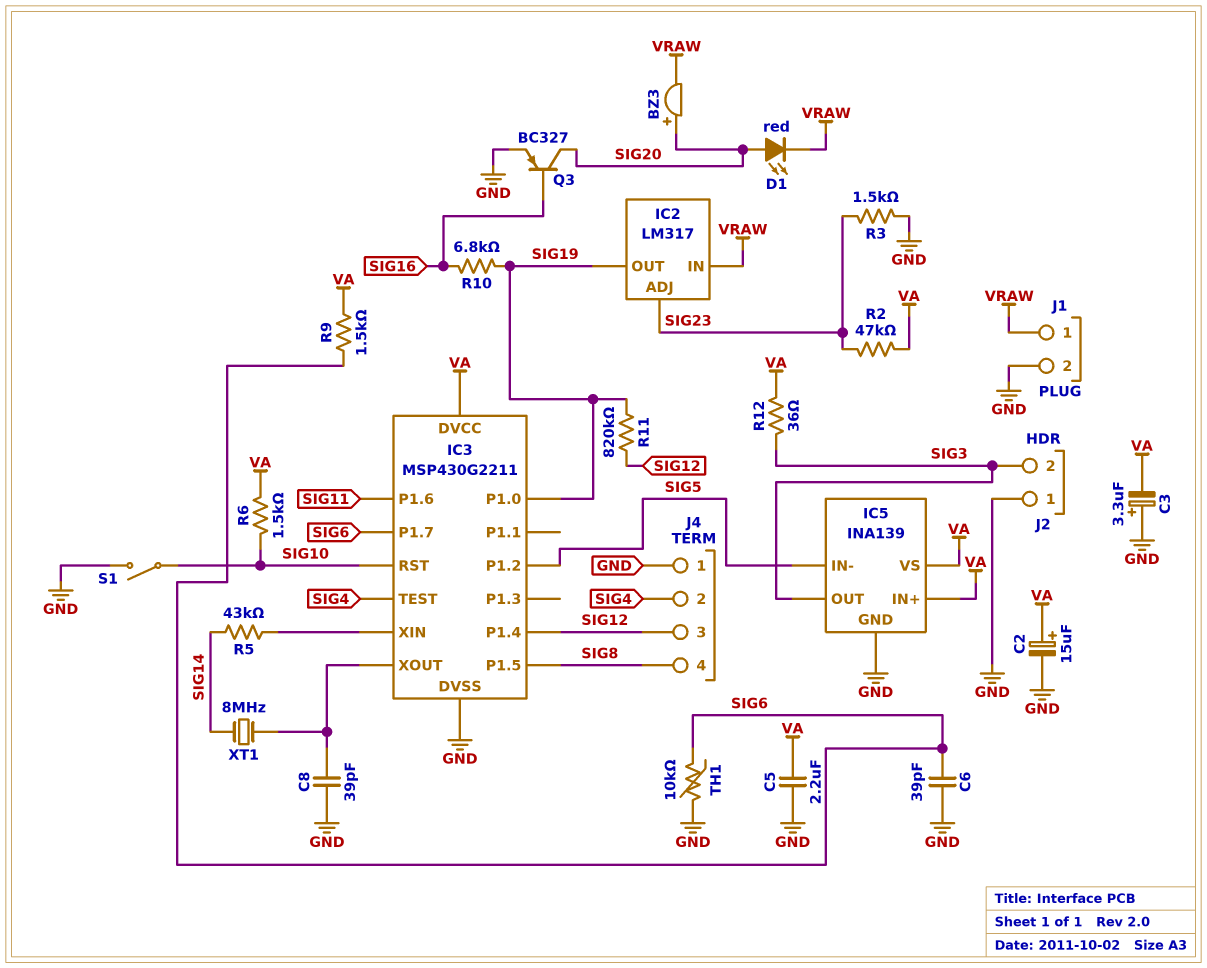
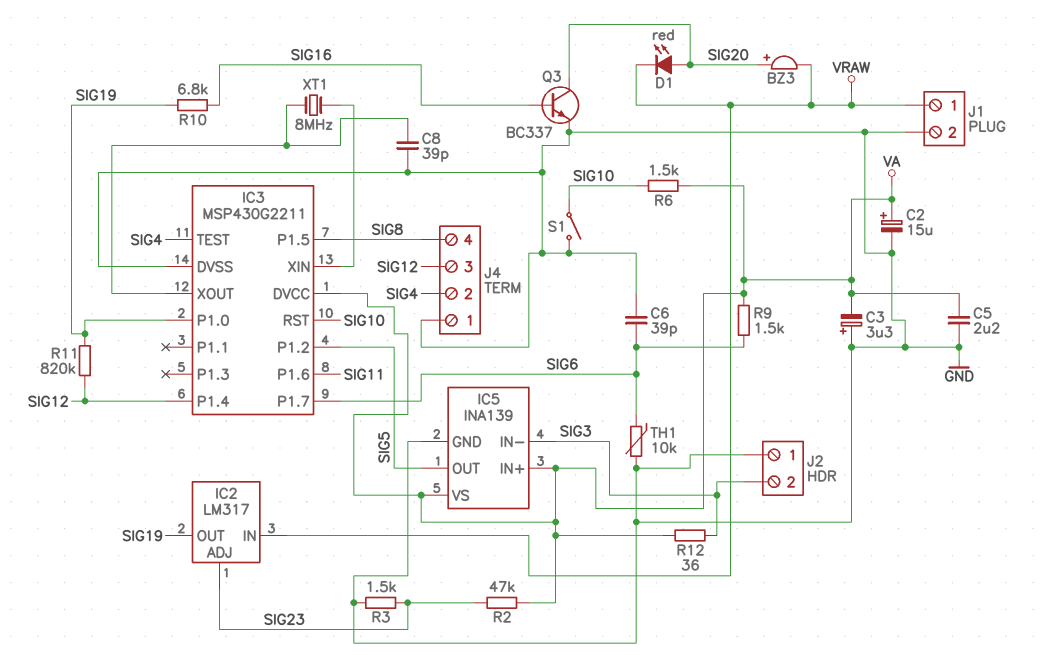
IC5 pin IN-: SIG5 -> SIG3
IC5 pin OUT: SIG3 -> SIG5
Q3: PNP BC327 (B SIG16, C SIG20, E GND) -> NPN BC337 (B SIG16, C SIG20, E GND)
R5: 43k (IC3/XIN, SIG14) -> none
XT1: 8MHz (IC3/XOUT, SIG14) -> 8MHz (IC3/XIN, IC3/XOUT)

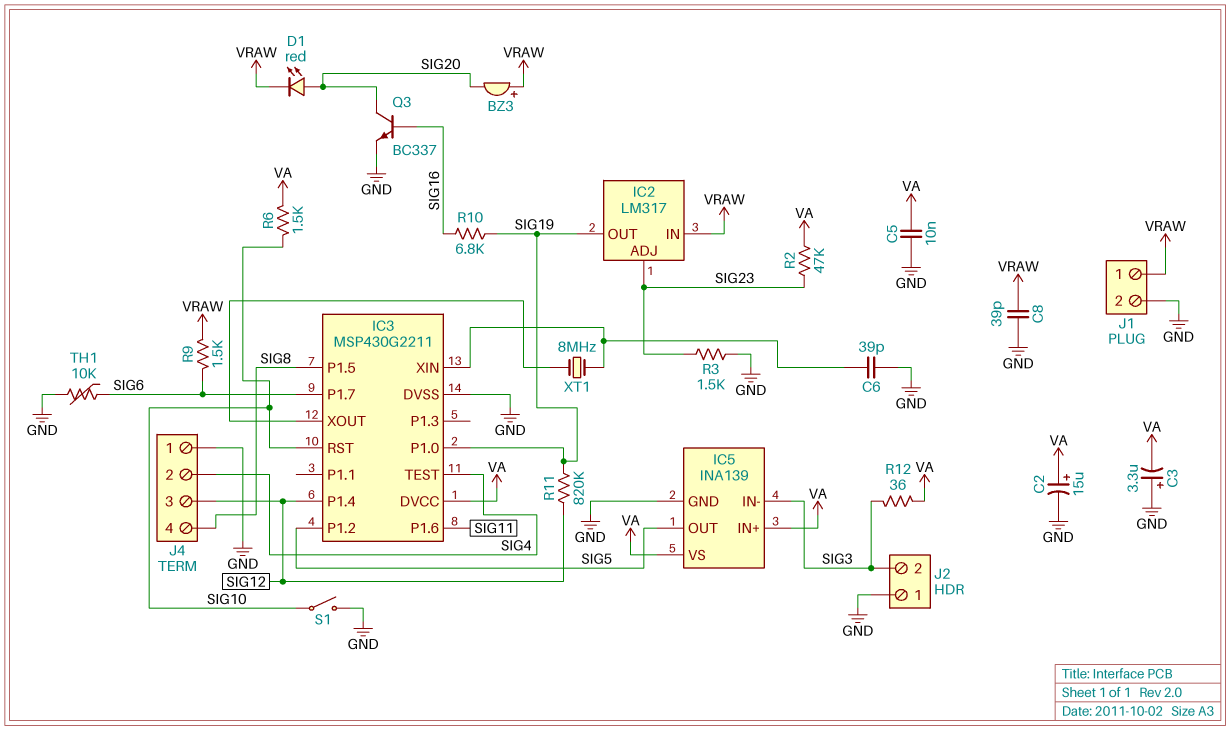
BZ3: buzzer (plus SIG20, minus VRAW) -> buzzer (plus VRAW, minus SIG20)
C5: 2.2uF (GND, VA) -> 10nF (GND, VA)
C6: 39pF (GND, SIG6) -> 39pF (GND, IC3/XIN)
C8: 39pF (GND, IC3/XOUT) -> 39pF (GND, VRAW)
R9: 1.5k (SIG6, VA) -> 1.5k (SIG6, VRAW)

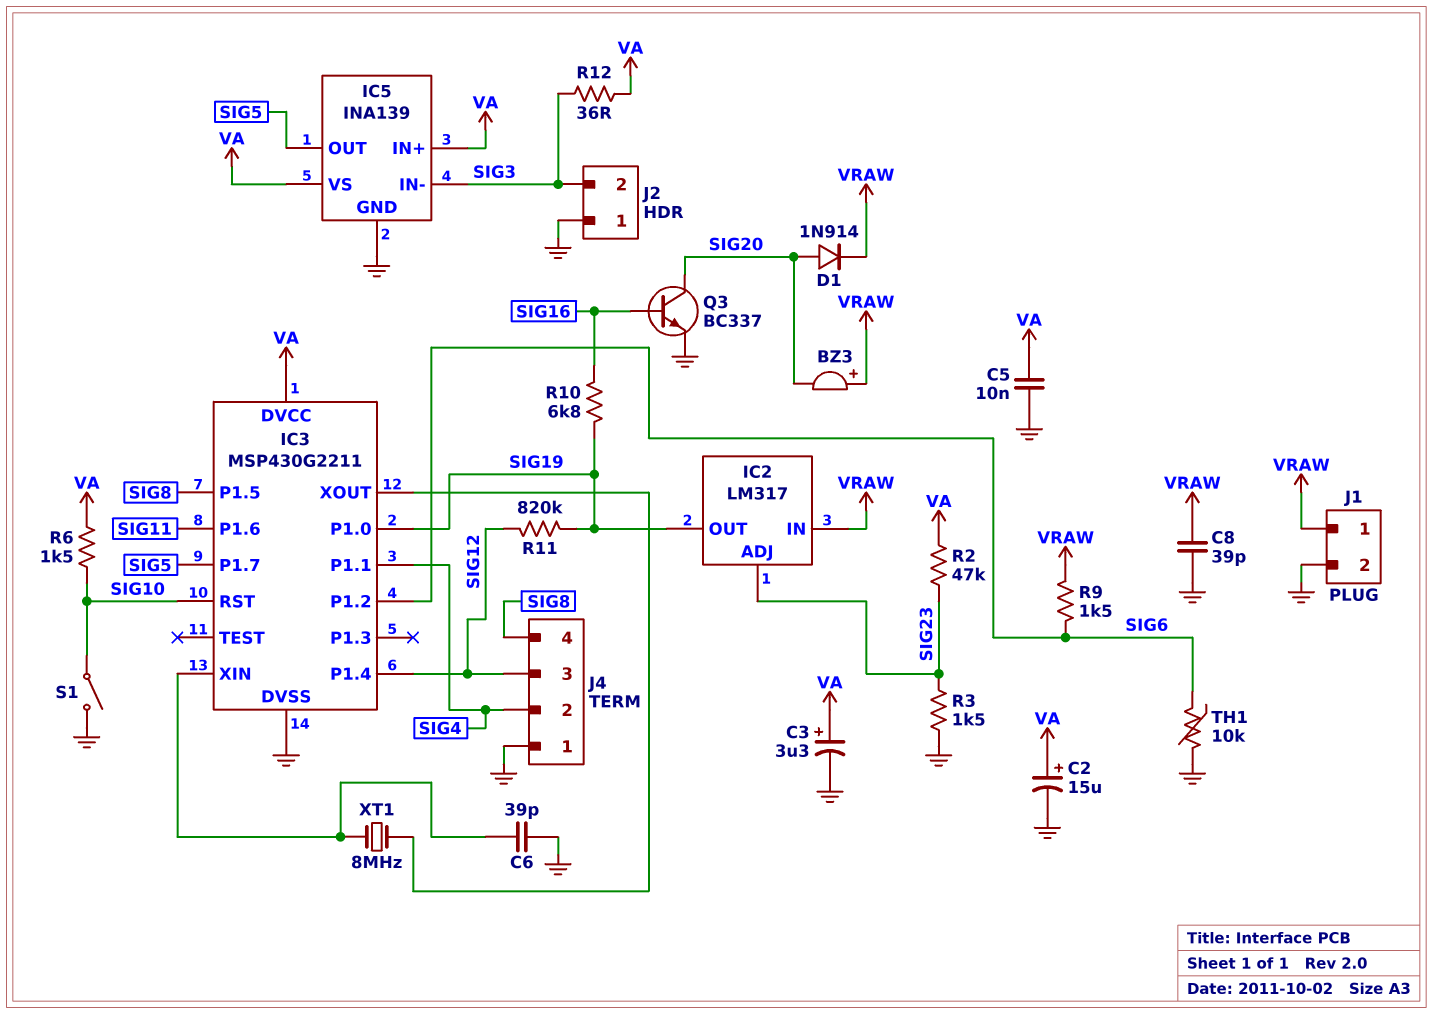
C3: 3.3uF (plus GND, minus VA) -> 3.3uF (plus VA, minus GND)
D1: LED red (A SIG20, K VRAW) -> diode 1N914 (A SIG20, K VRAW)
IC3 pin P1.1: none -> SIG4
IC3 pin P1.2: SIG5 -> SIG6
IC3 pin P1.7: SIG6 -> SIG5
IC3 pin TEST: SIG4 -> none

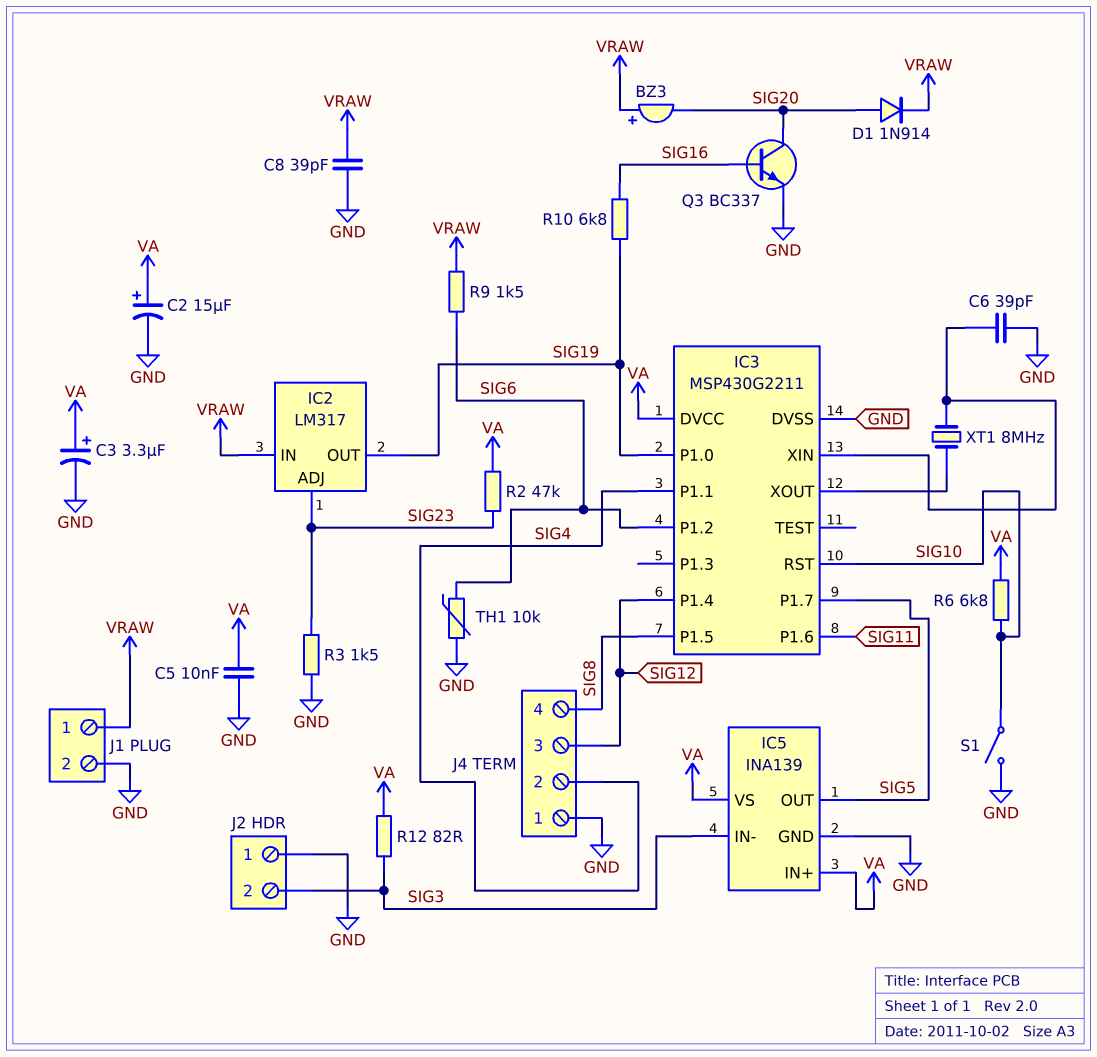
R6: 1.5k (SIG10, VA) -> 6.8k (SIG10, VA)
R11: 820k (SIG12, SIG19) -> none
R12: 36 (SIG3, VA) -> 82 (SIG3, VA)

